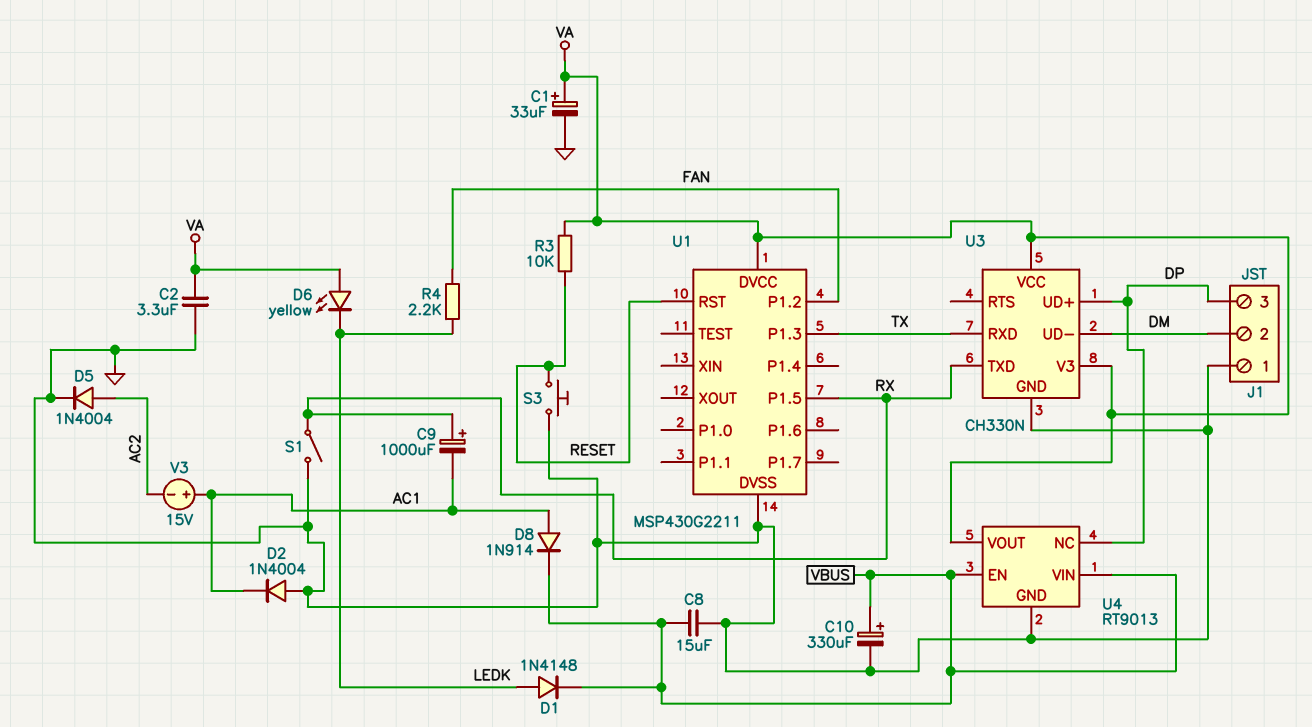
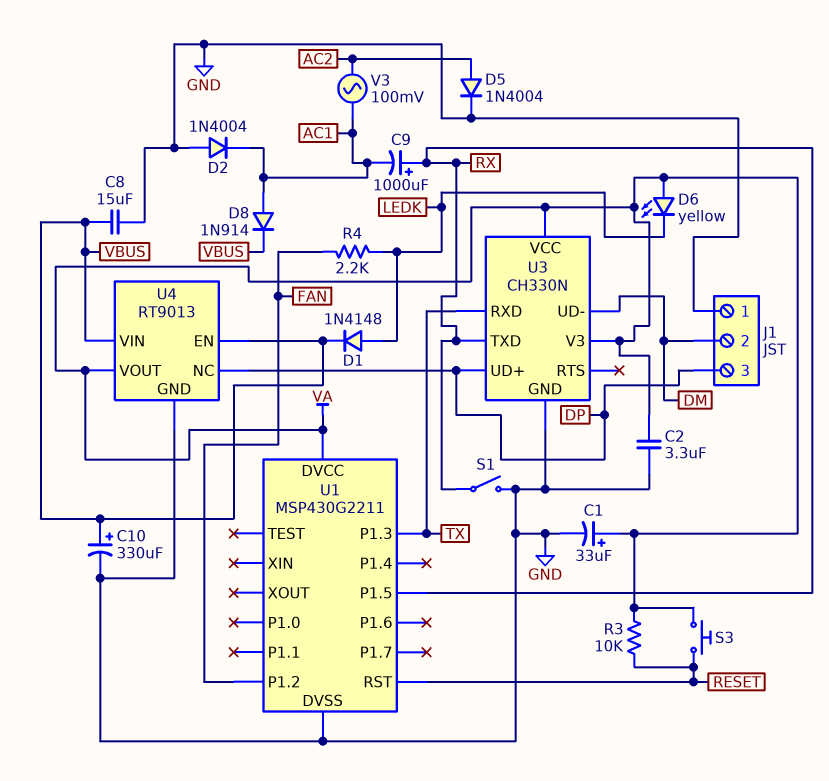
S3: button (GND, RESET) -> button (RESET, VA)
V3: 15V (plus AC1, minus AC2) -> AC 100mV (AC1, AC2)

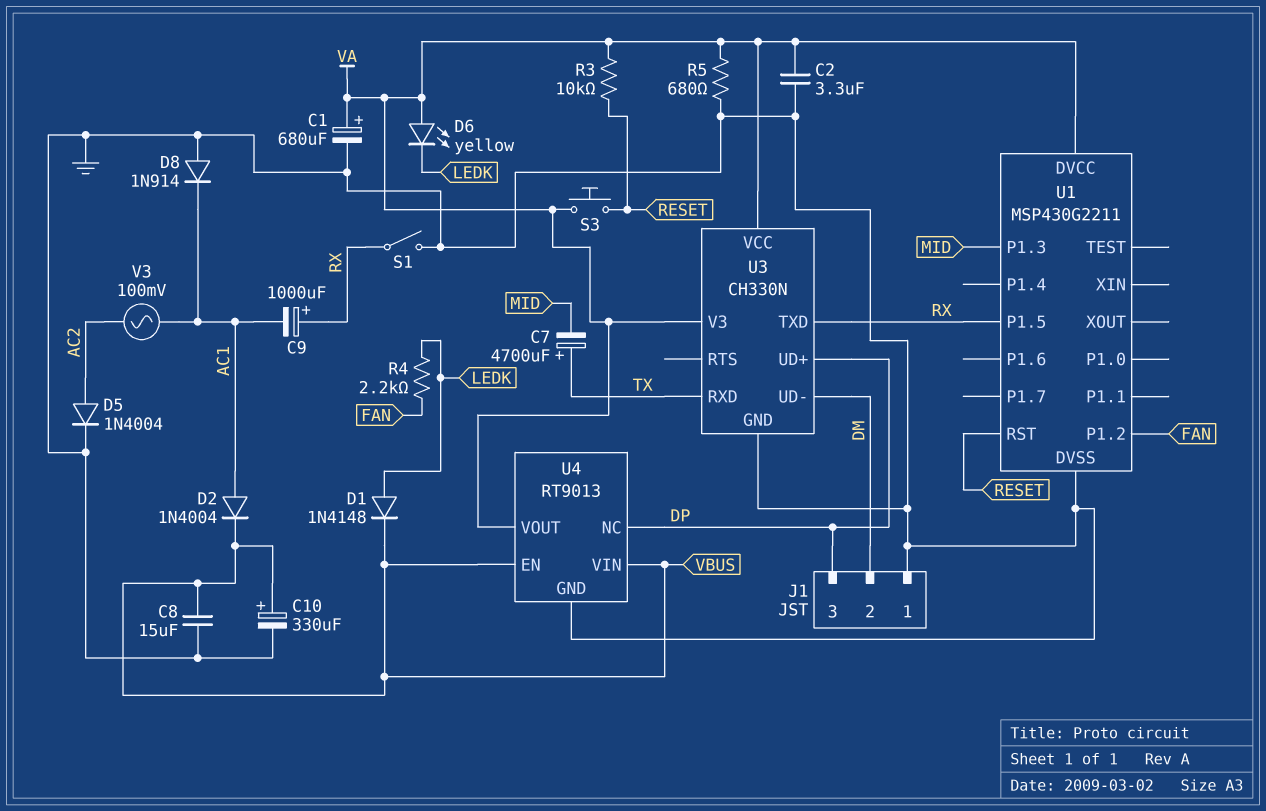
C1: 33uF (plus VA, minus GND) -> 680uF (plus VA, minus GND)
C7: none -> 4700uF (plus TX, minus MID)
D2: diode 1N4004 (A GND, K AC1) -> diode 1N4004 (A AC1, K VBUS)
D8: diode 1N914 (A AC1, K VBUS) -> diode 1N914 (A GND, K AC1)
R5: none -> 680 (GND, VA)
U1 pin P1.3: TX -> MID

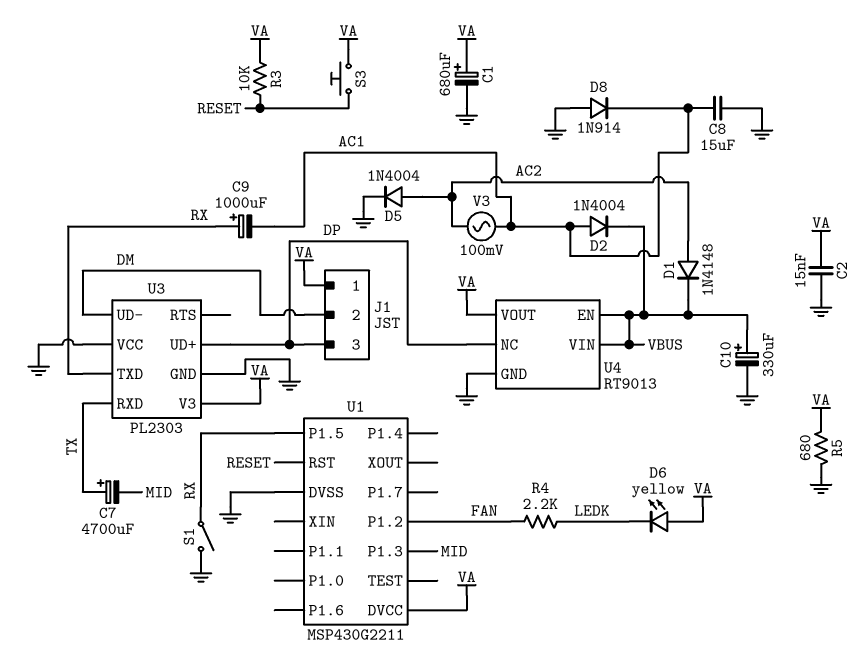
C2: 3.3uF (GND, VA) -> 15nF (GND, VA)
C8: 15uF (GND, VBUS) -> 15uF (AC1, GND)
D1: diode 1N4148 (A LEDK, K VBUS) -> diode 1N4148 (A AC2, K VBUS)
J1 pin 1: GND -> VA
U3: CH330N -> PL2303
U3 pin VCC: VA -> GND

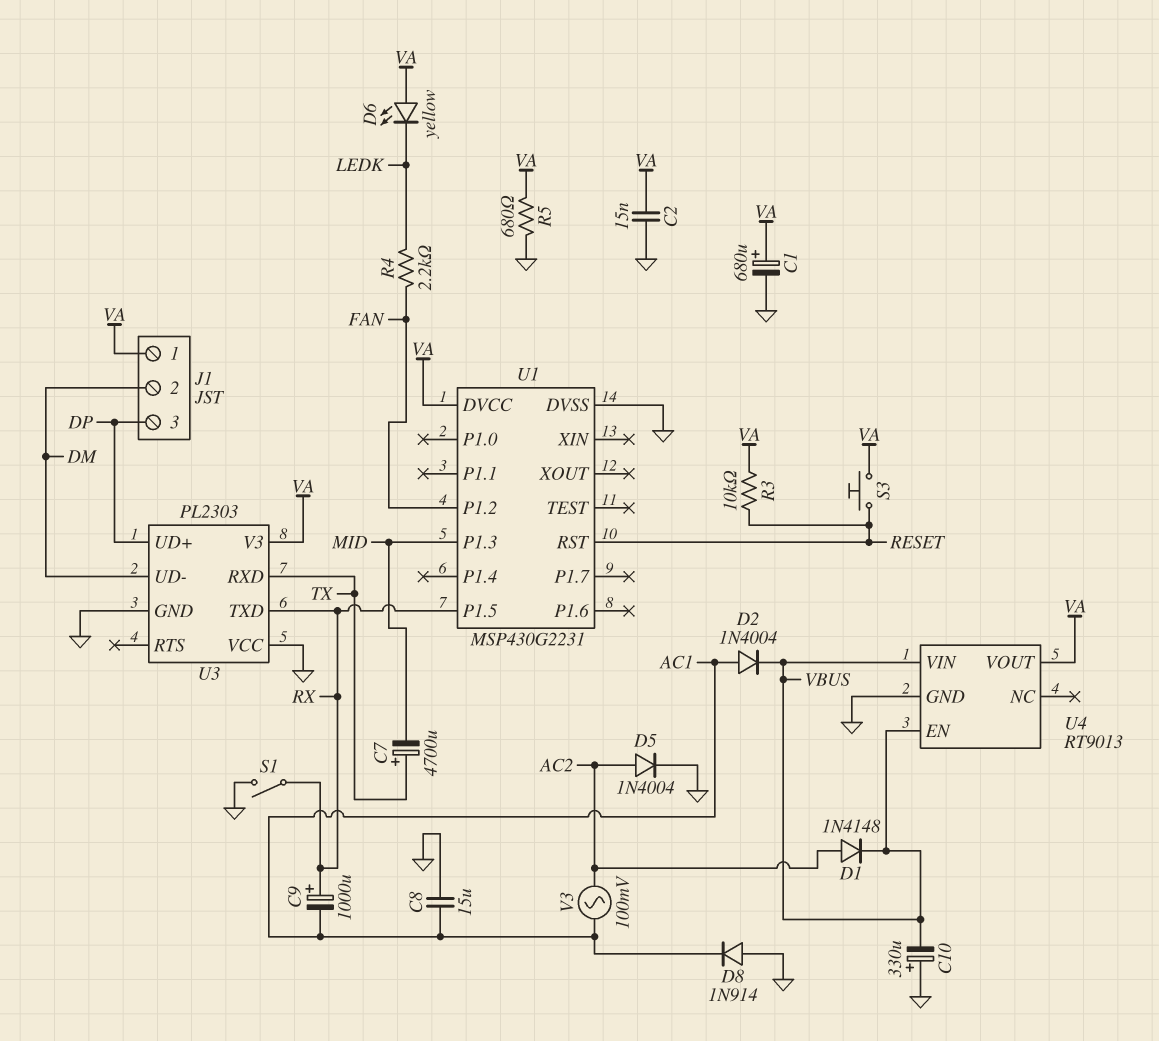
C10: 330uF (plus VBUS, minus GND) -> 330uF (plus GND, minus VBUS)
U1: MSP430G2211 -> MSP430G2231
U4 pin NC: DP -> none

